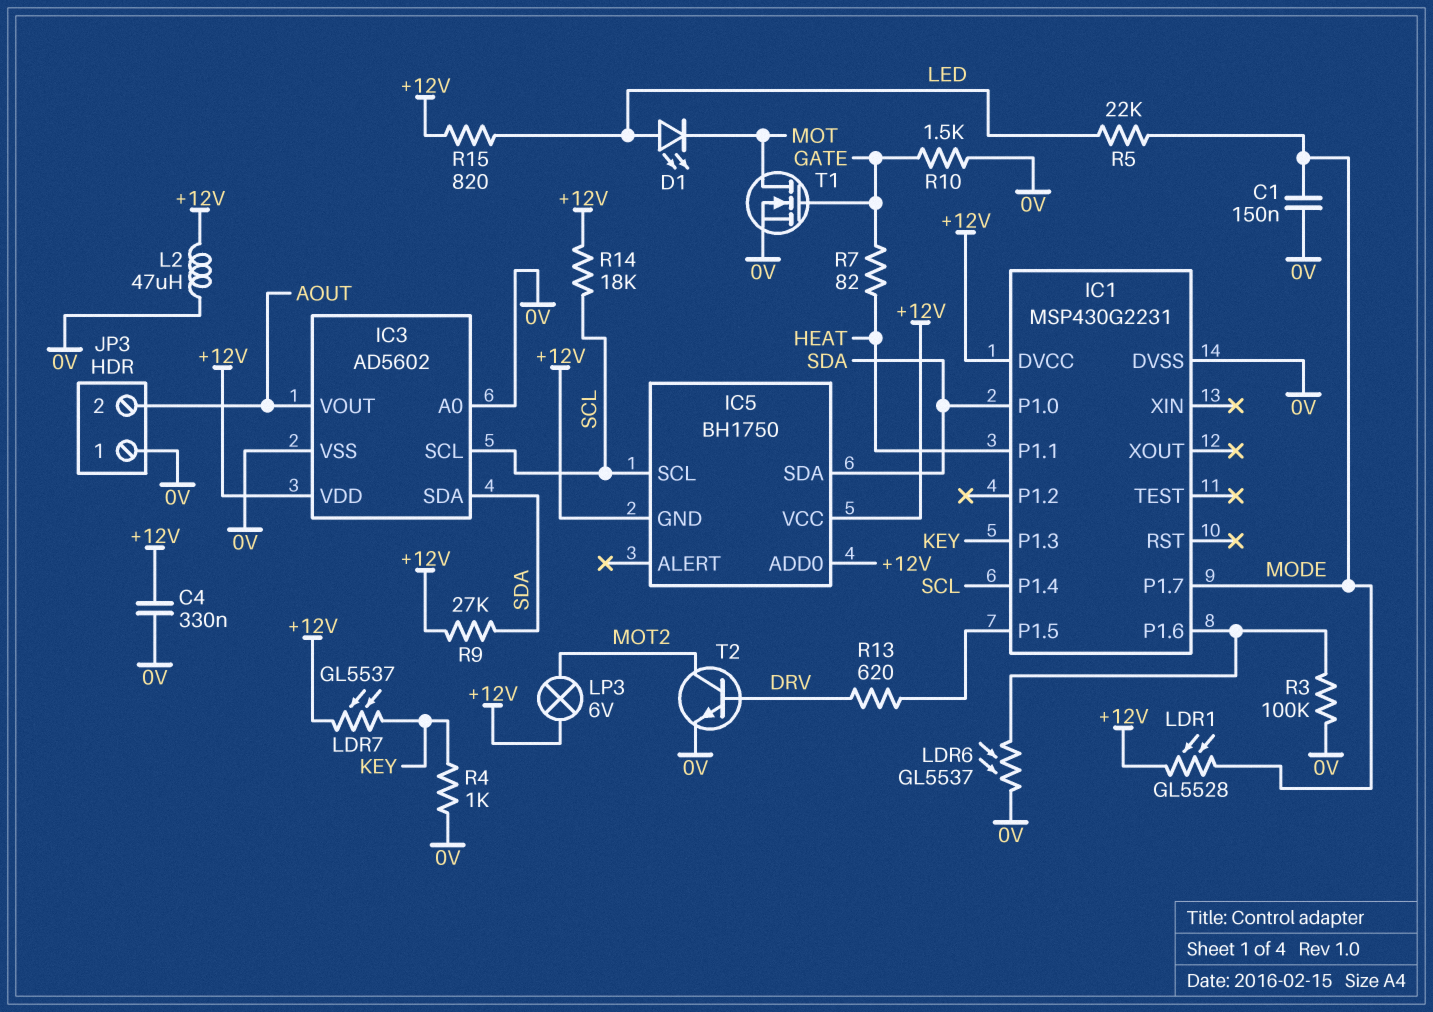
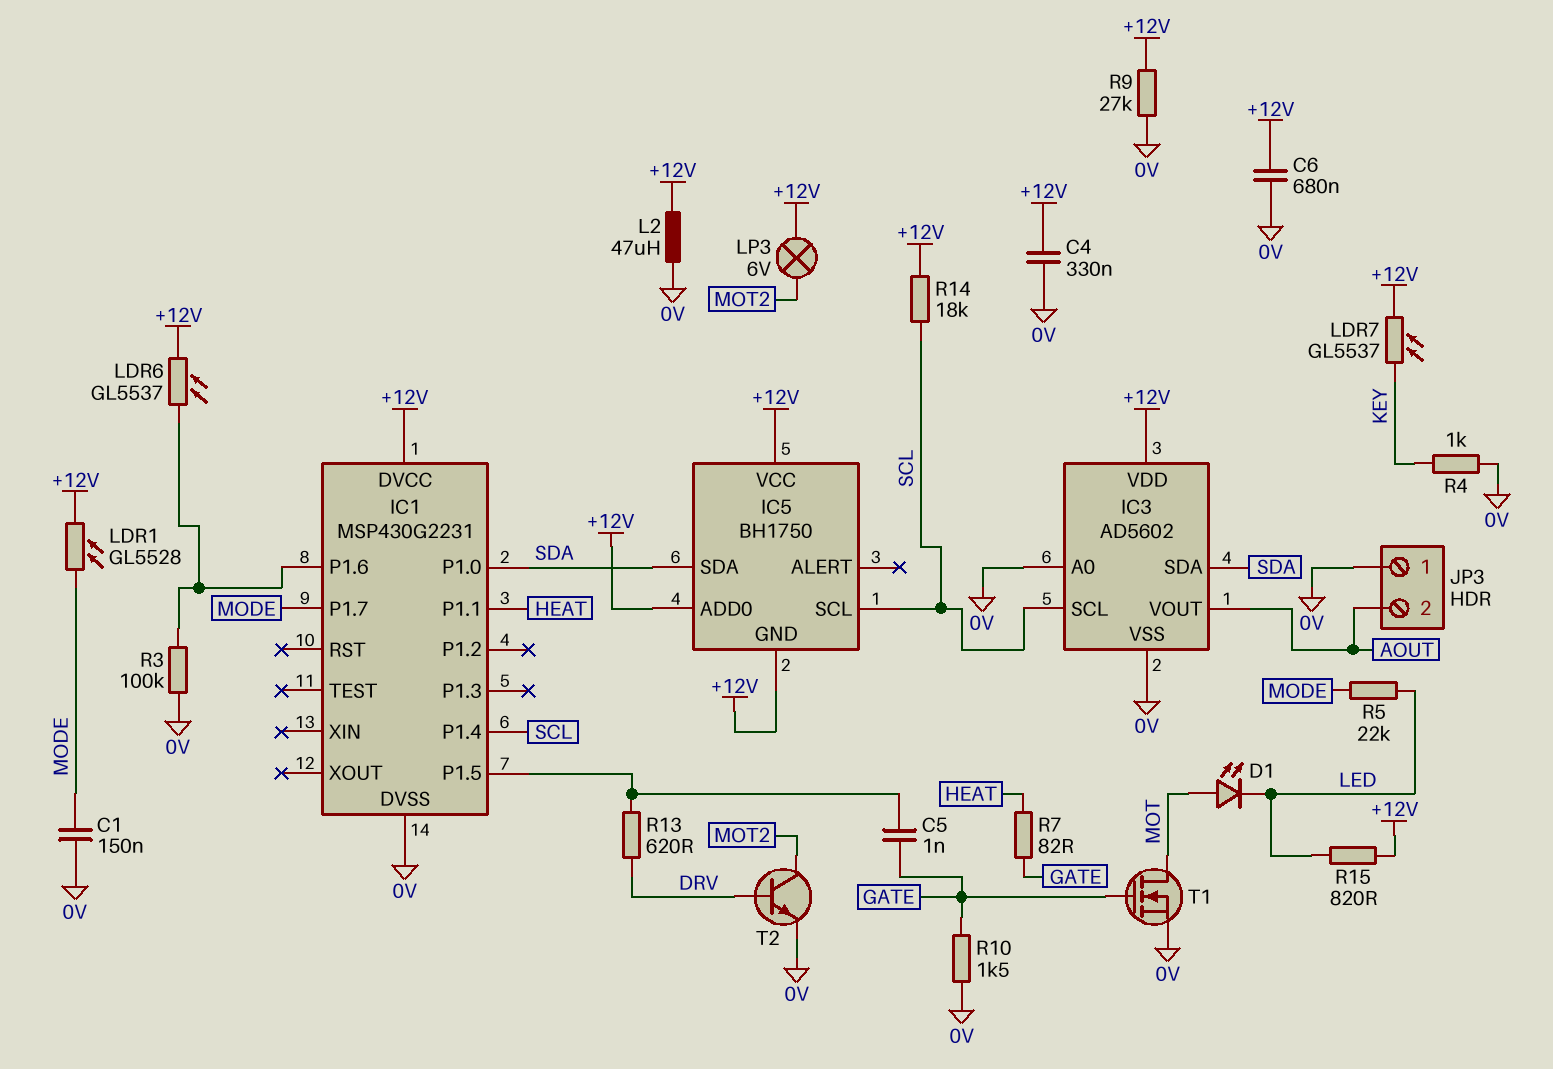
C5: none -> 1nF (GATE, IC1/P1.5)
C6: none -> 680nF (+12V, 0V)
D1: LED (A LED, K MOT) -> LED (A MOT, K LED)
IC1 pin P1.3: KEY -> none
LDR6: GL5537 (0V, IC1/P1.6) -> GL5537 (+12V, IC1/P1.6)
R9: 27k (+12V, SDA) -> 27k (+12V, 0V)

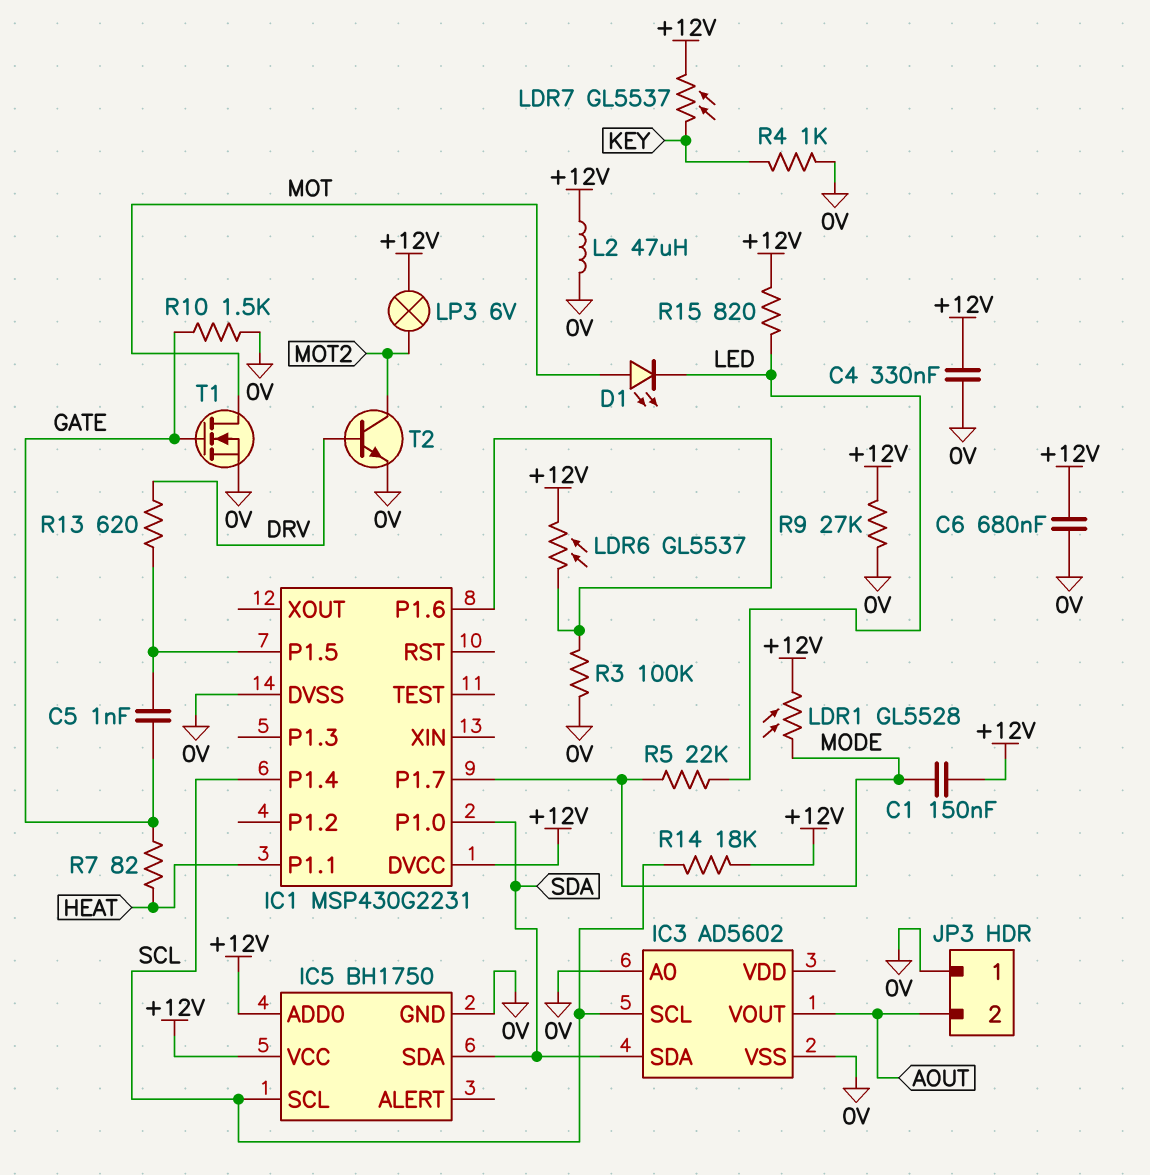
C1: 150nF (0V, MODE) -> 150nF (+12V, MODE)
IC3 pin VDD: +12V -> none
IC5 pin GND: +12V -> 0V

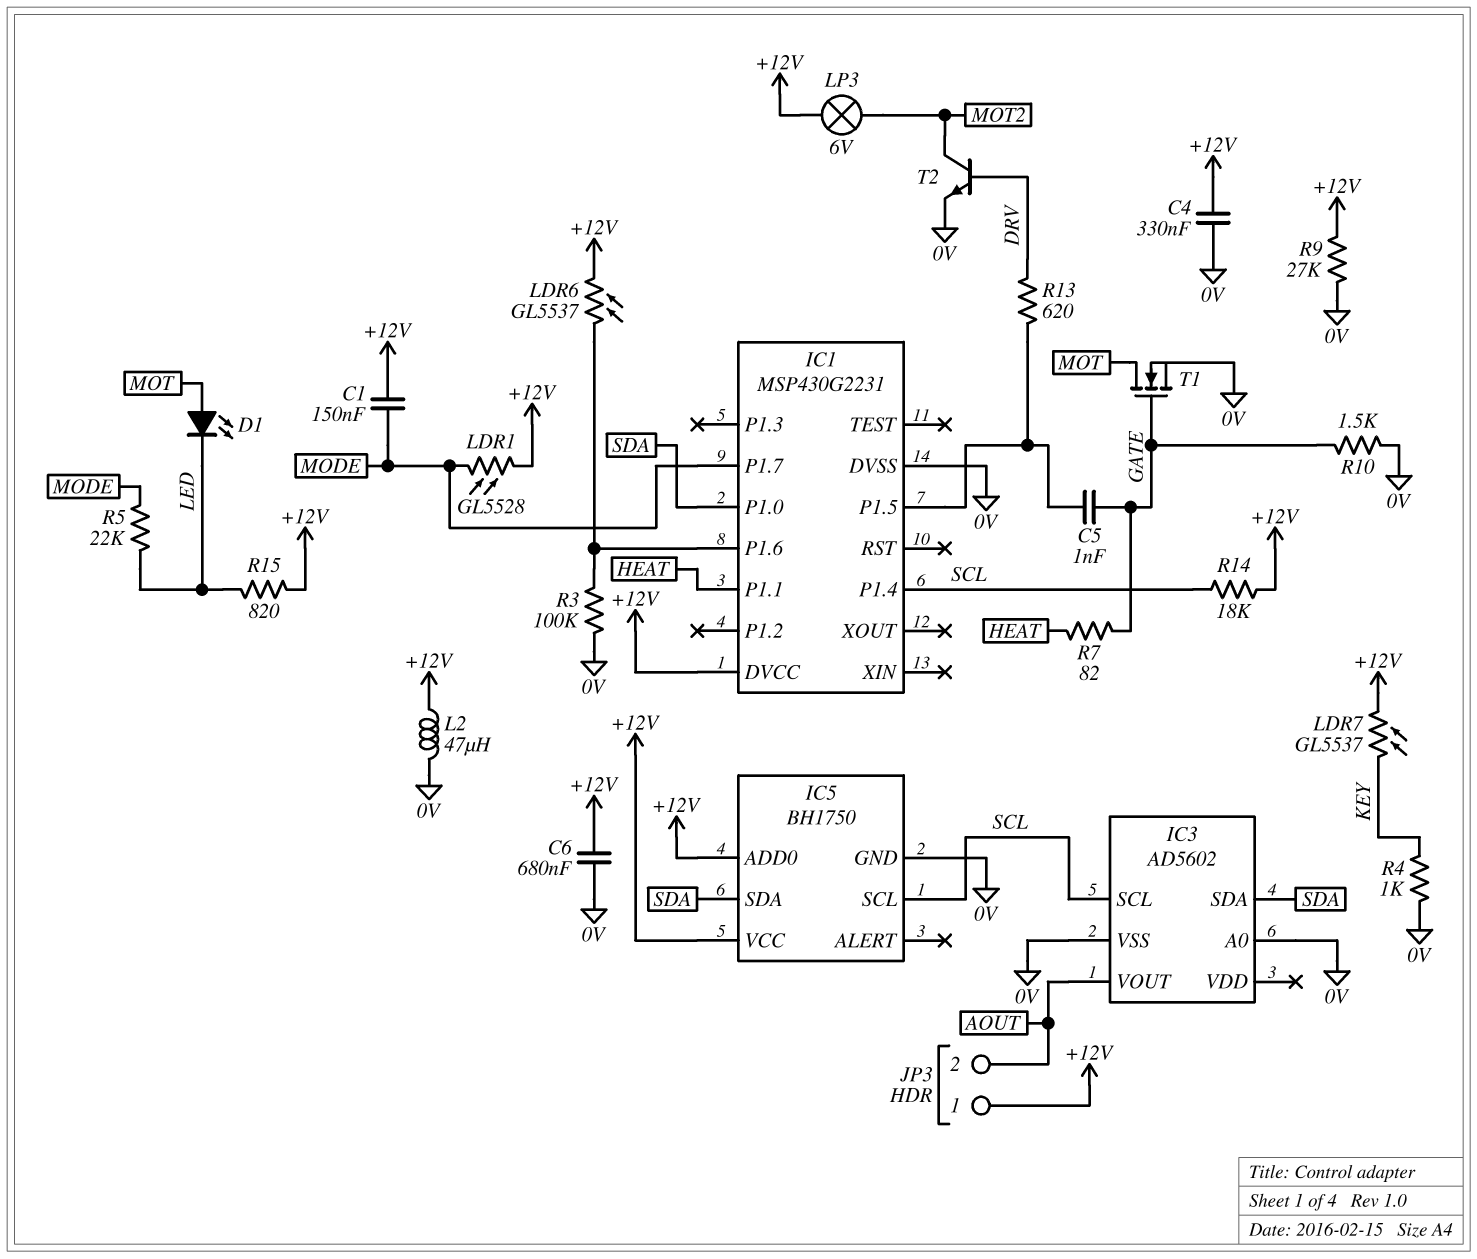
JP3 pin 1: 0V -> +12V

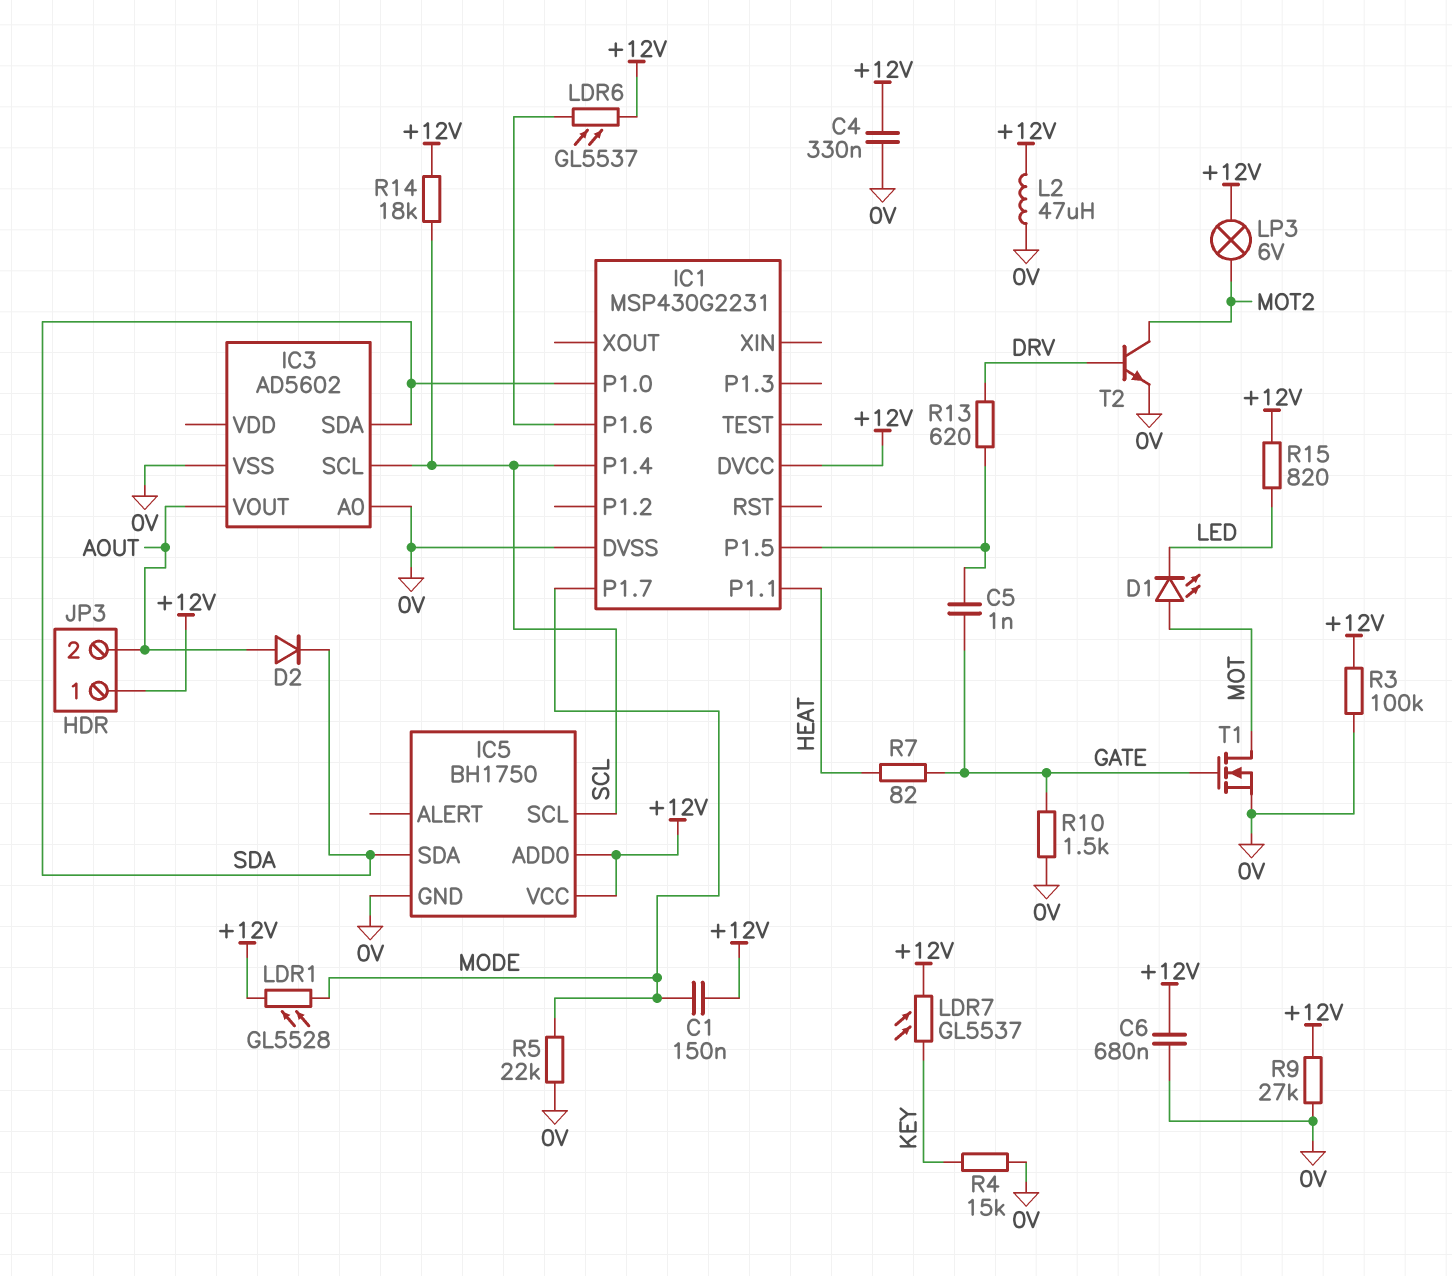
D2: none -> diode (A AOUT, K SDA)
R3: 100k (0V, IC1/P1.6) -> 100k (+12V, 0V)
R4: 1k (0V, KEY) -> 15k (0V, KEY)
R5: 22k (LED, MODE) -> 22k (0V, MODE)

